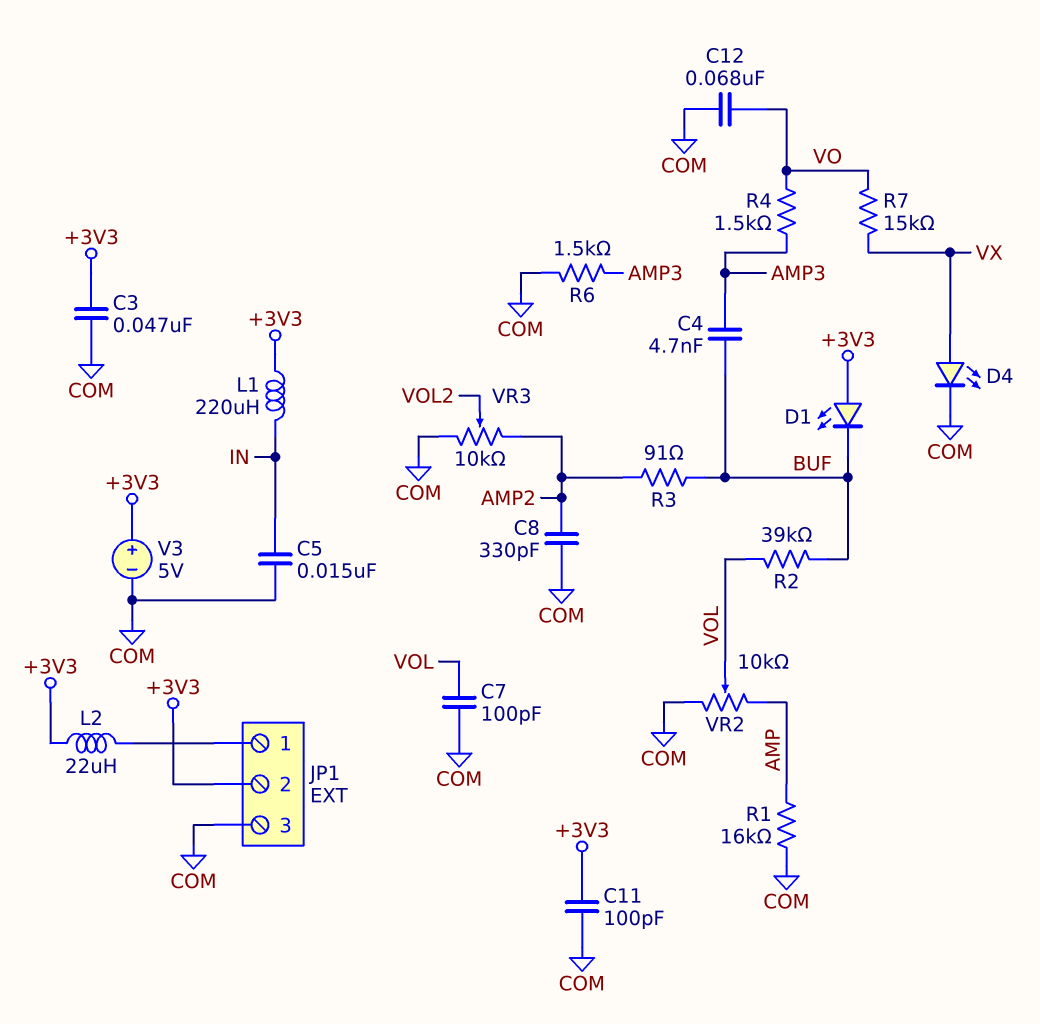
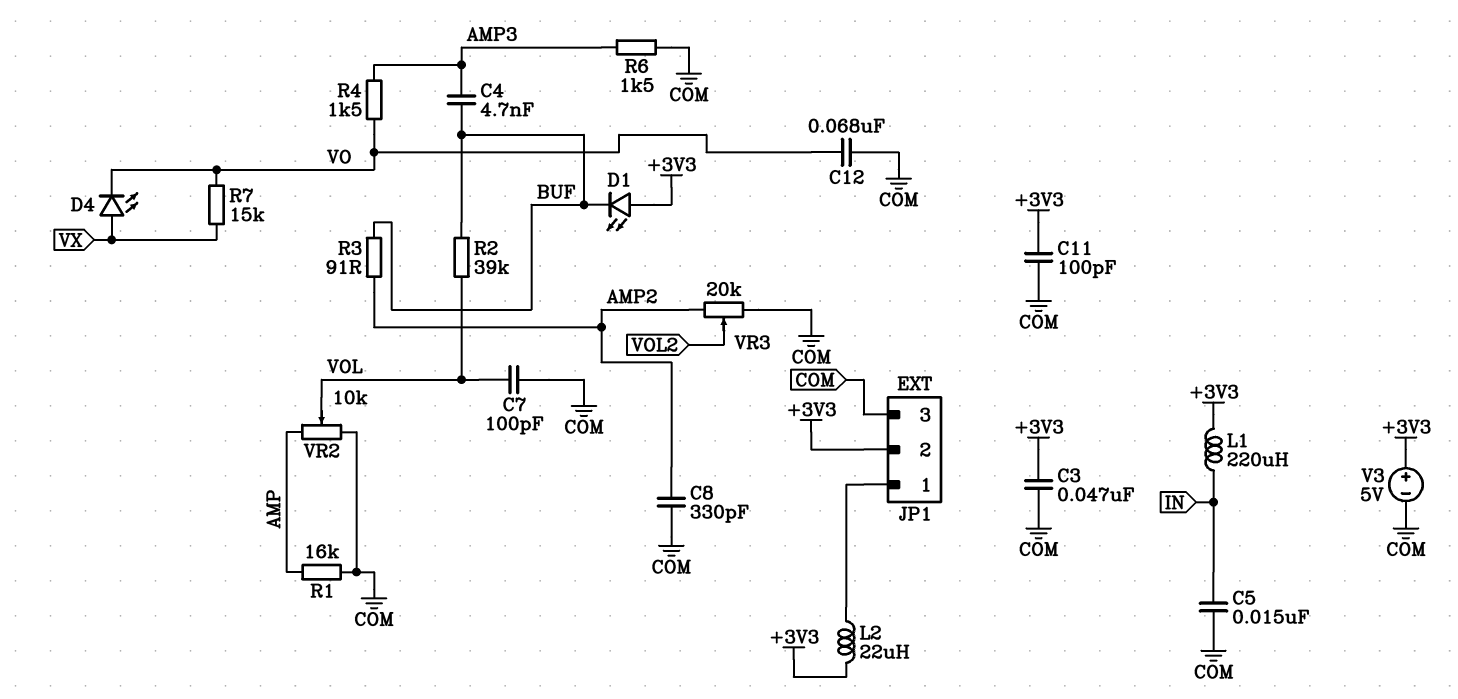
D4: LED (A VX, K COM) -> LED (A VX, K VO)
VR3: 10k (AMP2, COM, wiper VOL2) -> 20k (AMP2, COM, wiper VOL2)

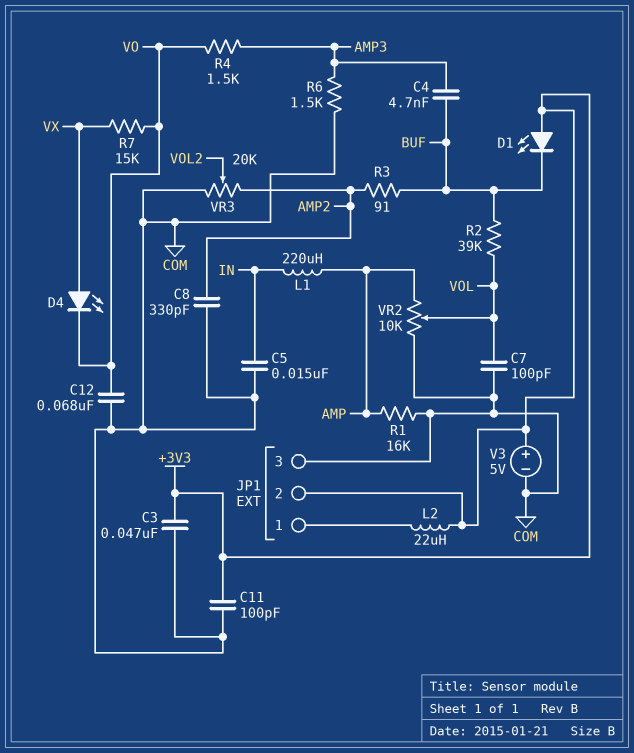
L1: 220uH (+3V3, IN) -> 220uH (AMP, IN)

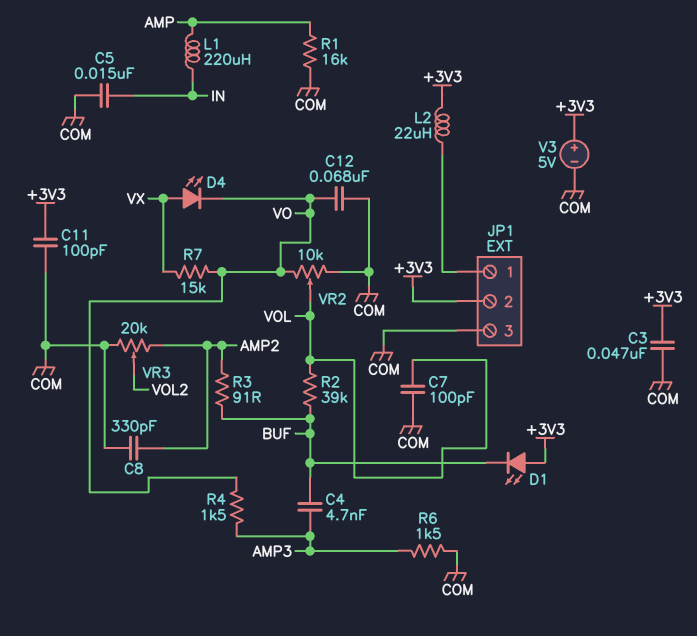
VR2: 10k (AMP, COM, wiper VOL) -> 10k (COM, VO, wiper VOL)

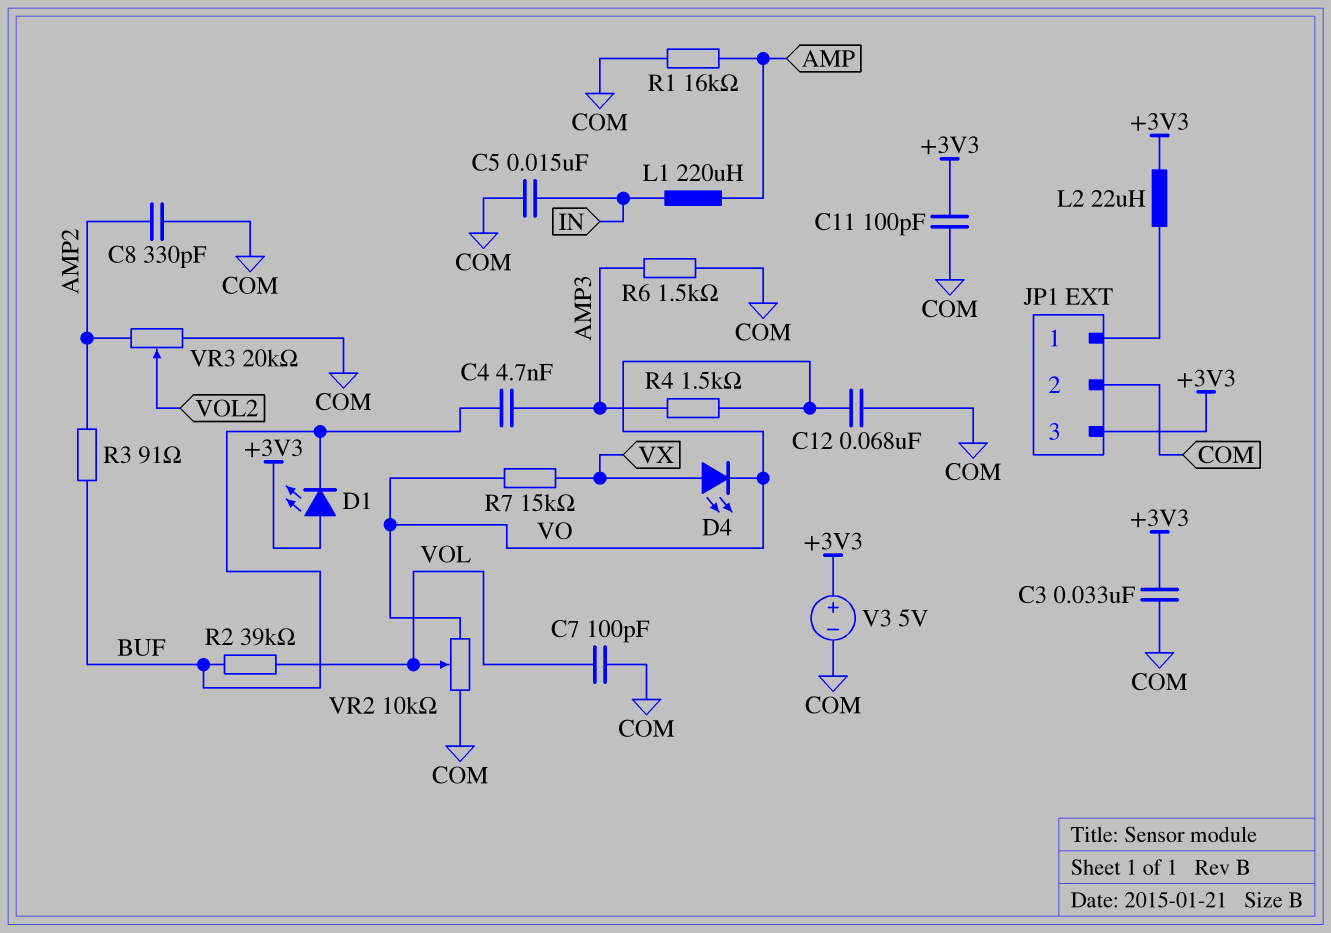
C3: 47nF (+3V3, COM) -> 33nF (+3V3, COM)
JP1 pin 2: +3V3 -> COM
JP1 pin 3: COM -> +3V3

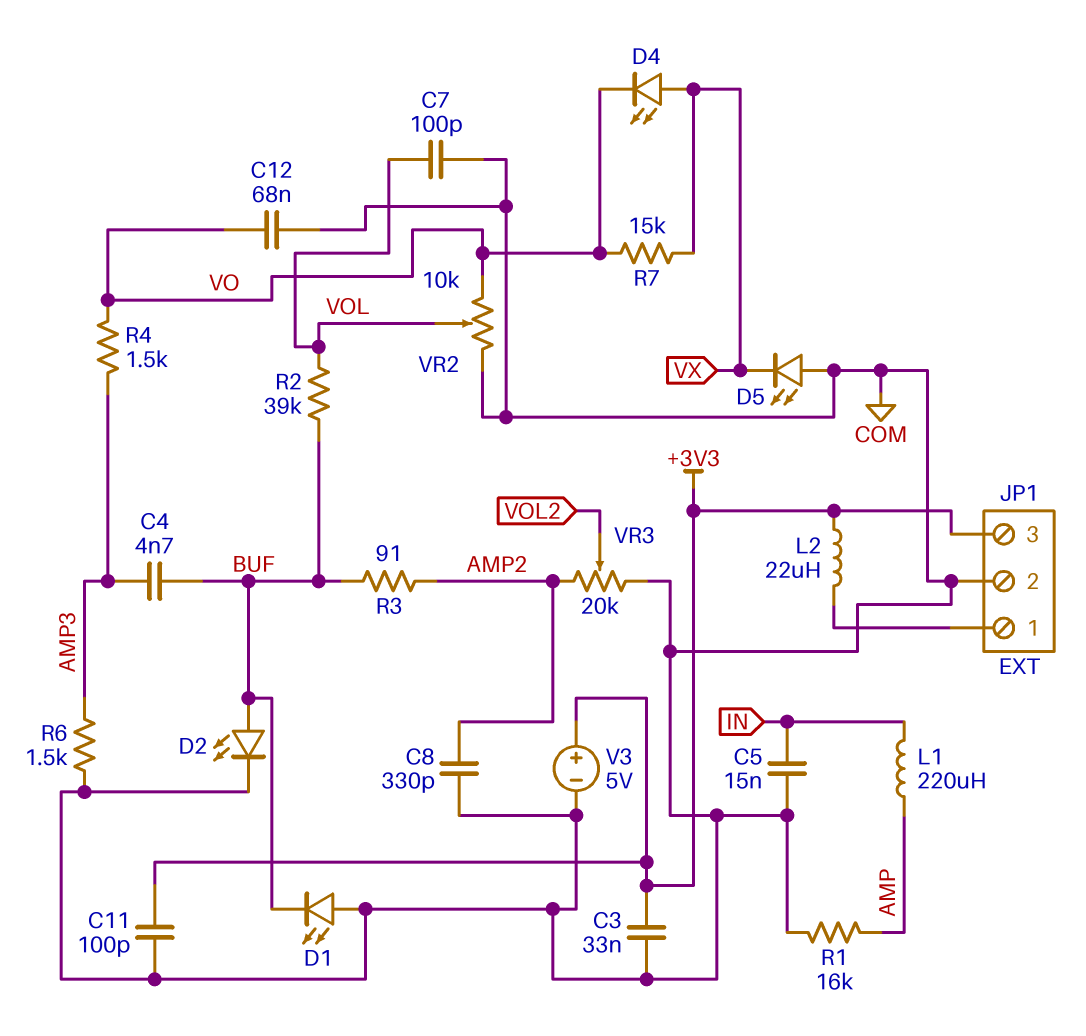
D1: LED (A +3V3, K BUF) -> LED (A COM, K BUF)
D2: none -> LED (A BUF, K COM)
D5: none -> LED (A COM, K VX)

